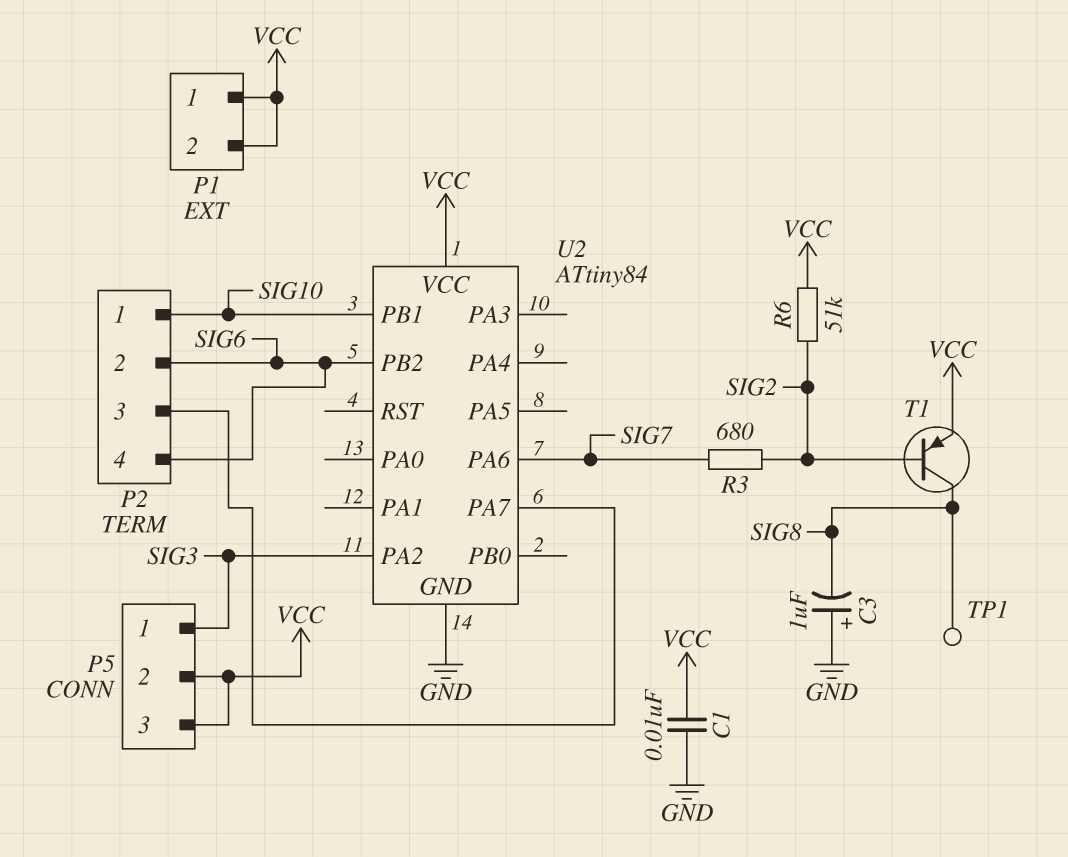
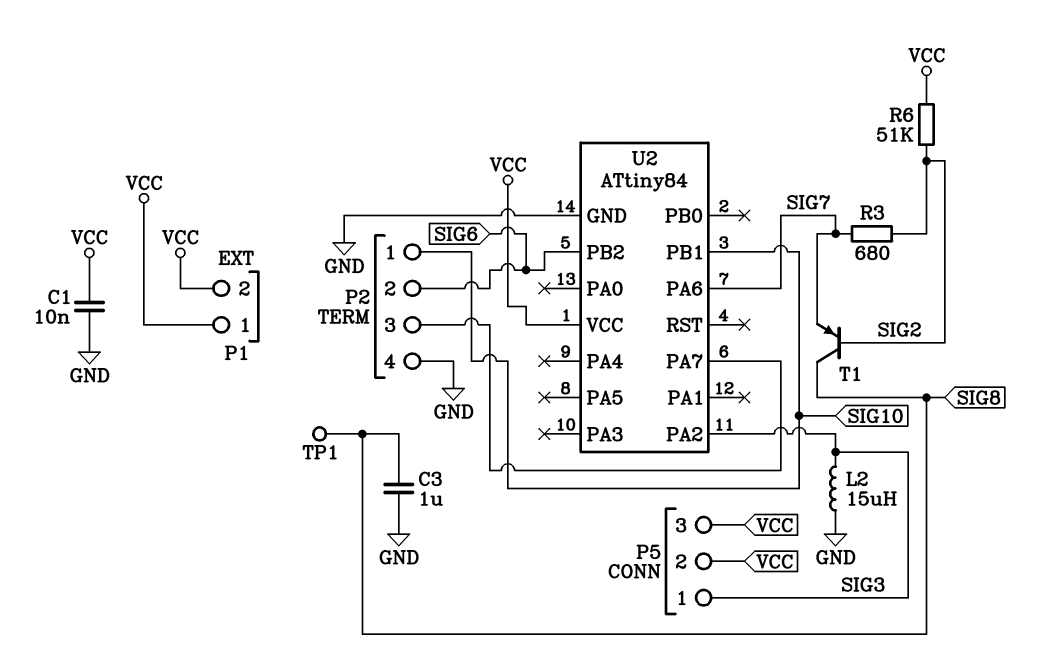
C3: 1uF (plus GND, minus SIG8) -> 1uF (GND, SIG8)
L2: none -> 15uH (GND, SIG3)
P2 pin 4: SIG6 -> GND
T1: PNP (B SIG2, C SIG8, E VCC) -> PNP (B SIG2, C SIG8, E SIG7)

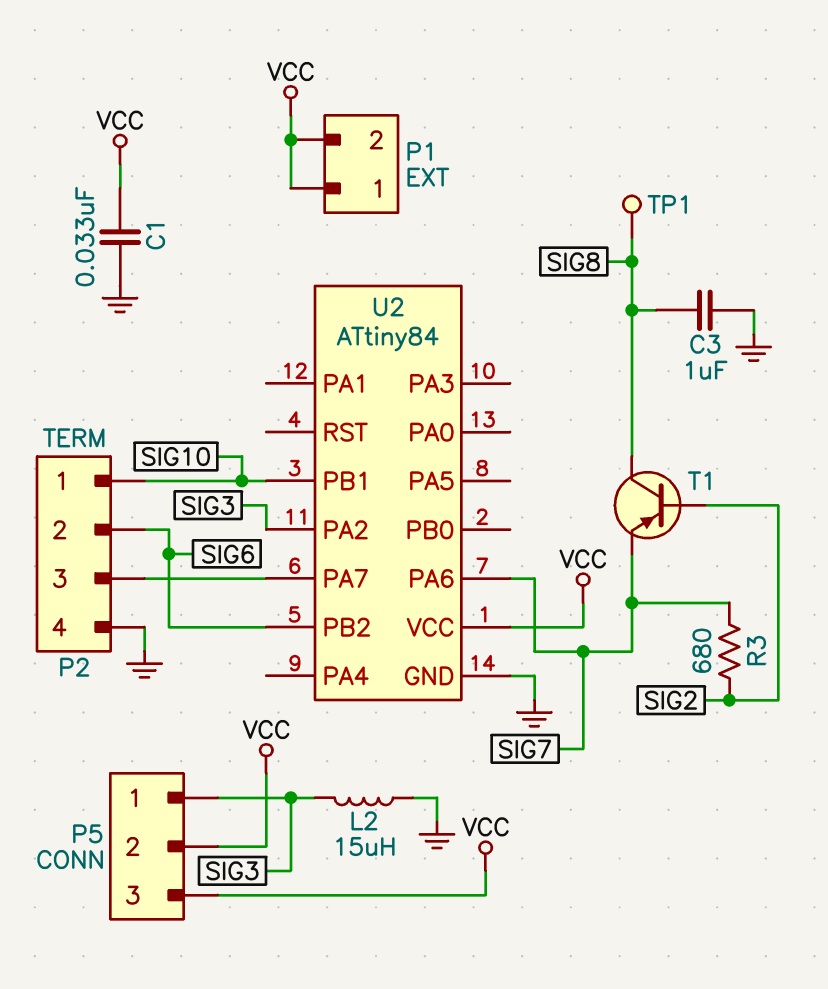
C1: 10nF (GND, VCC) -> 33nF (GND, VCC)
R6: 51k (SIG2, VCC) -> none

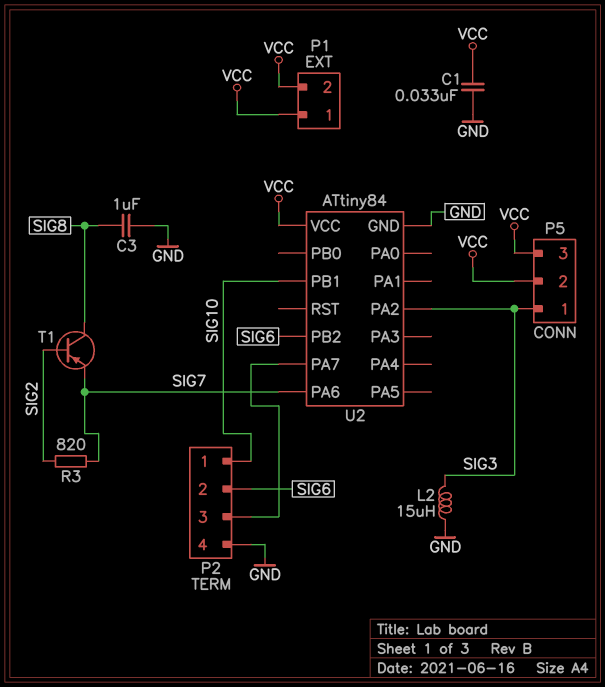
R3: 680 (SIG2, SIG7) -> 820 (SIG2, SIG7)
TP1: test point (SIG8) -> none

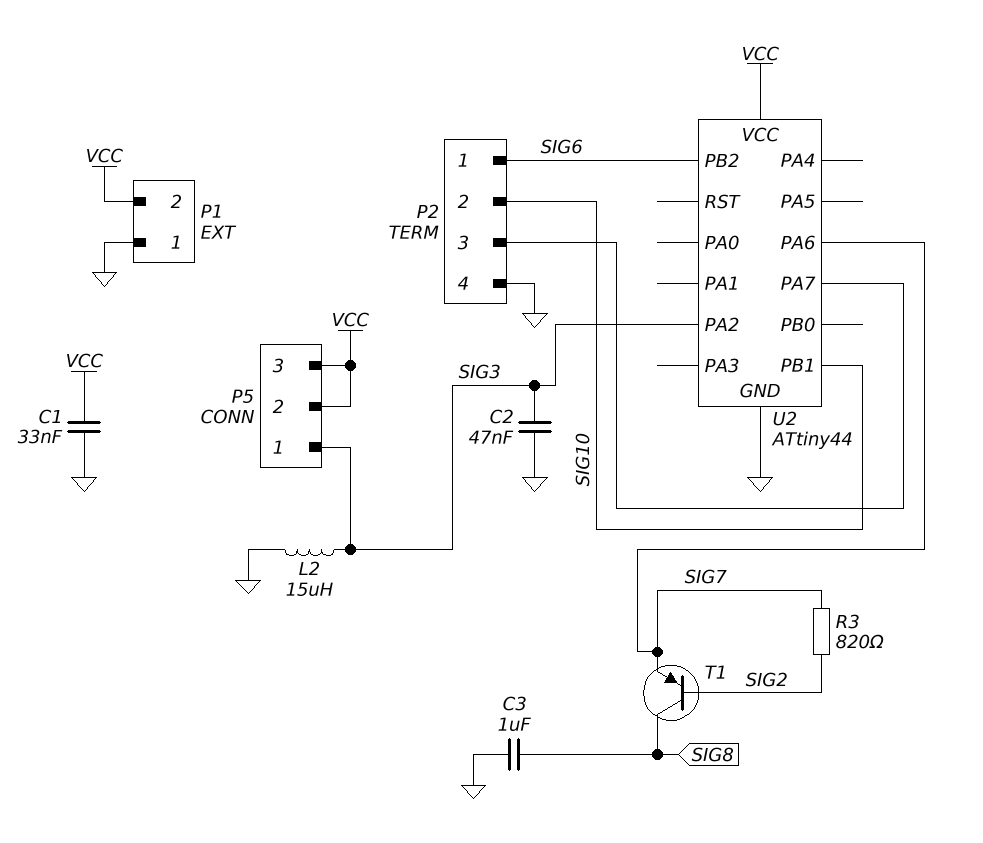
C2: none -> 47nF (GND, SIG3)
P1 pin 1: VCC -> GND
P2 pin 1: SIG10 -> SIG6
P2 pin 2: SIG6 -> SIG10
U2: ATtiny84 -> ATtiny44

